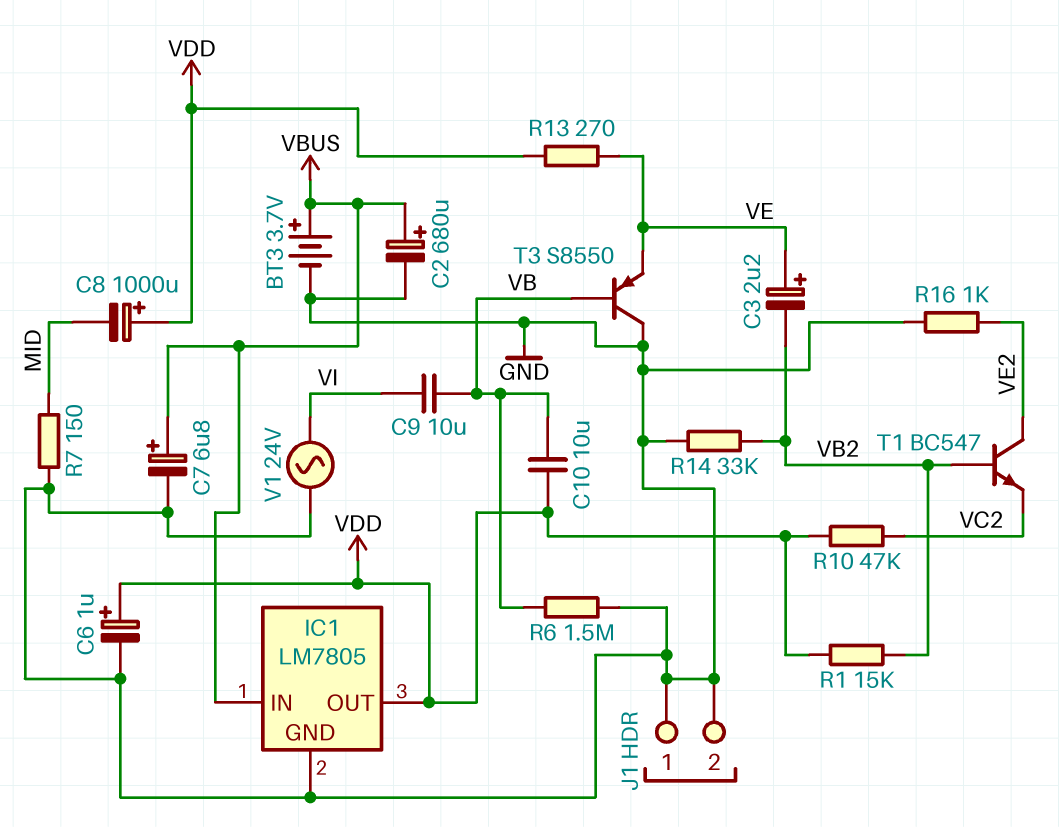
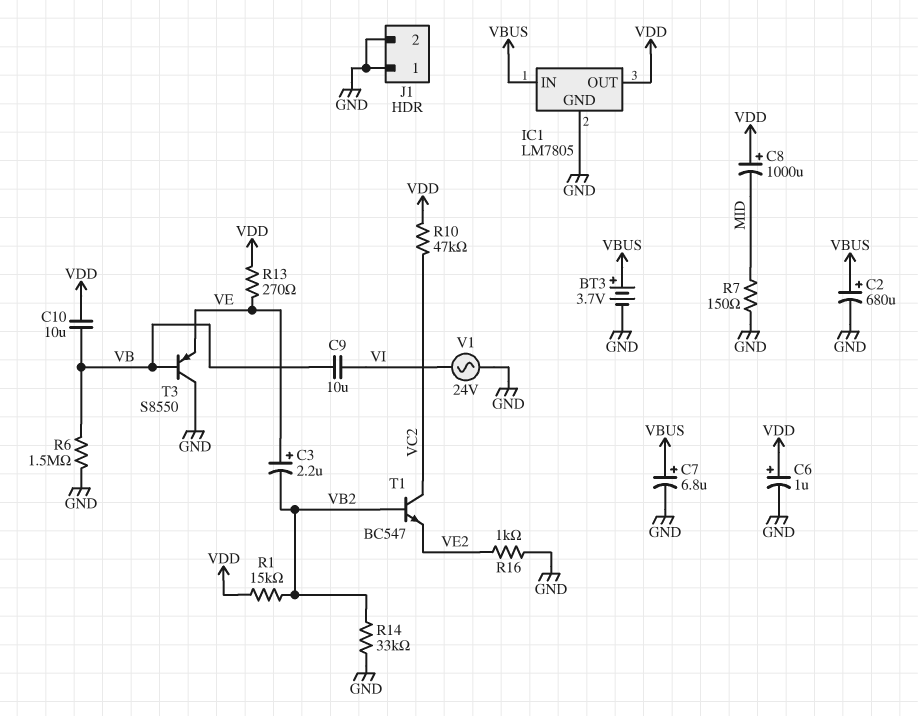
T1: NPN BC547 (B VB2, C VE2, E VC2) -> NPN BC547 (B VB2, C VC2, E VE2)

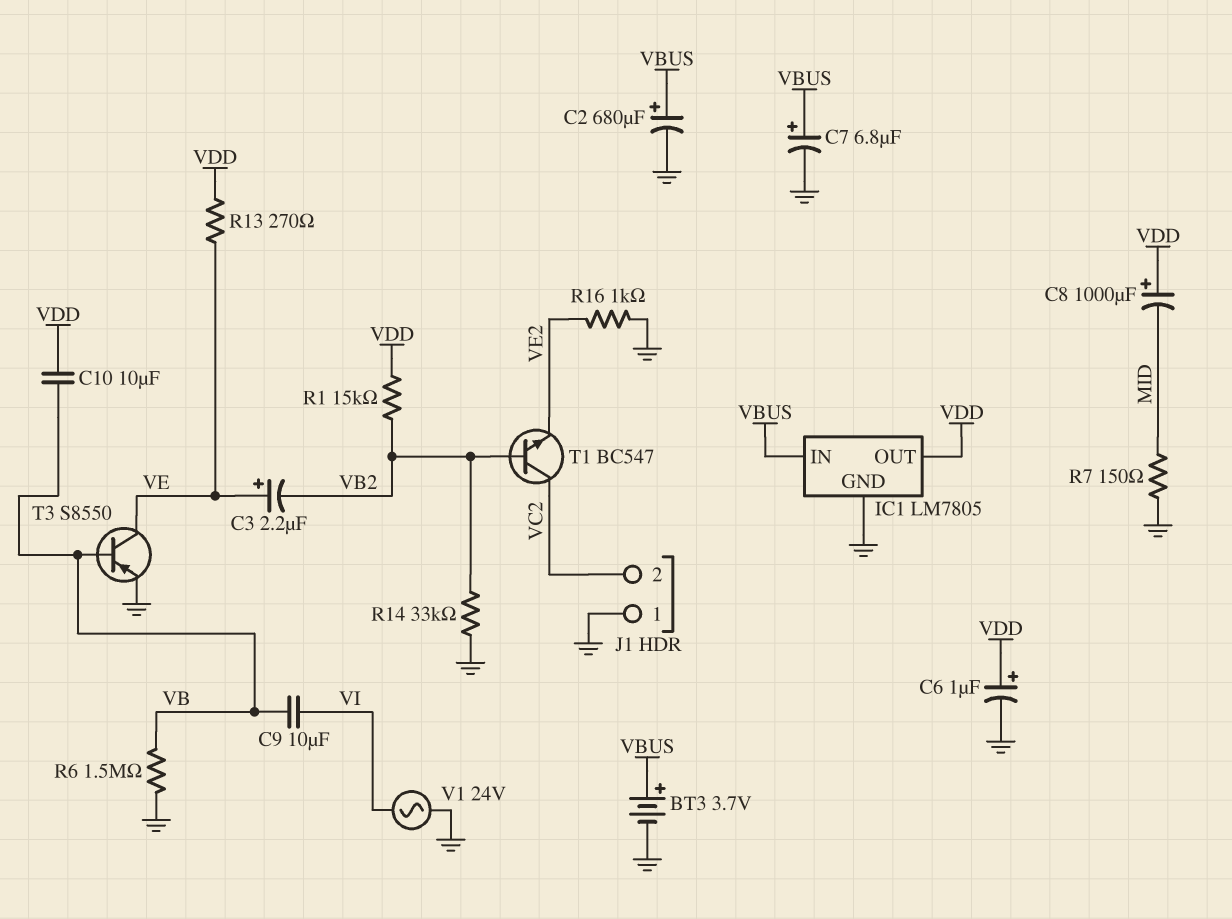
J1 pin 2: GND -> VC2
R10: 47k (VC2, VDD) -> none
T3: PNP S8550 (B VB, C GND, E VE) -> PNP S8550 (B VB, C VE, E GND)

